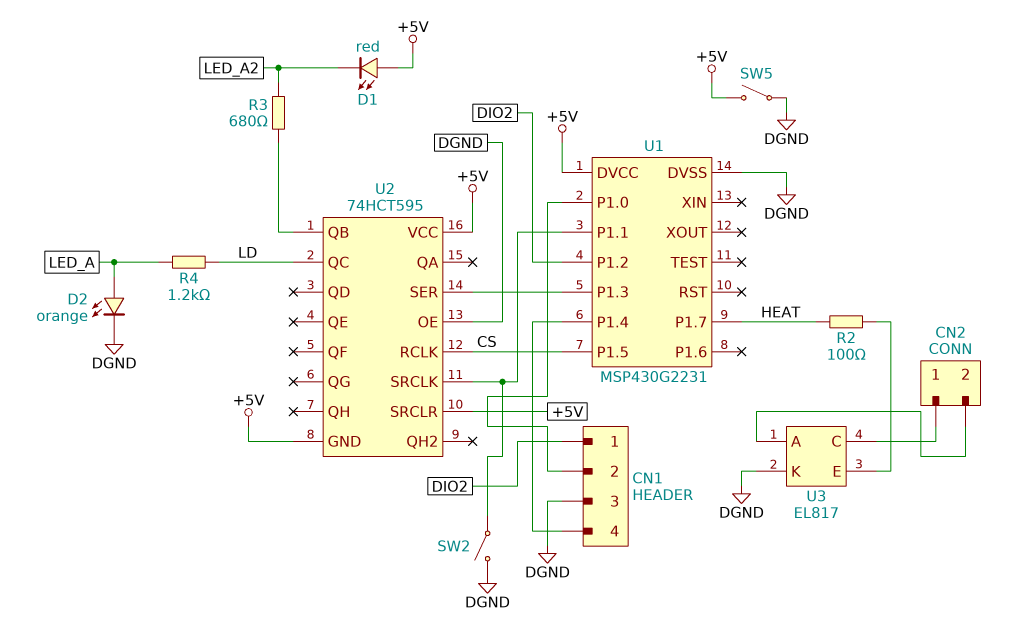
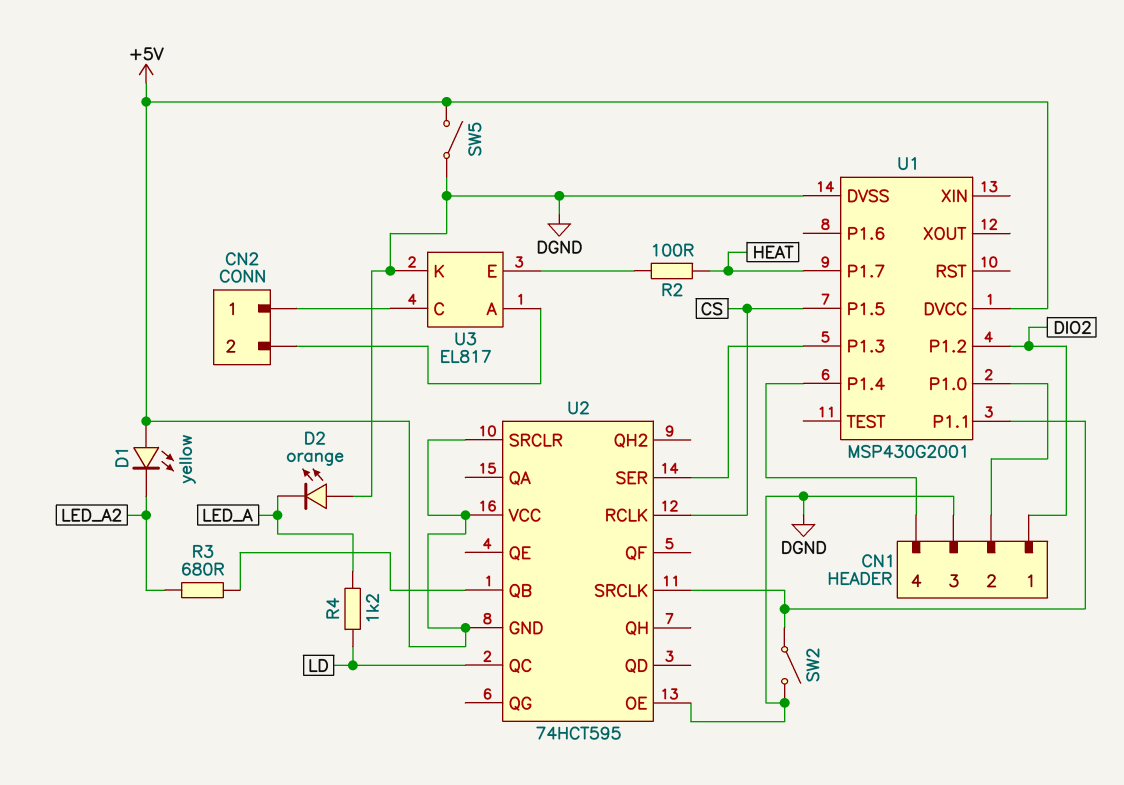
D1: LED red (A +5V, K LED_A2) -> LED yellow (A +5V, K LED_A2)
D2: LED orange (A LED_A, K DGND) -> LED orange (A DGND, K LED_A)
U1: MSP430G2231 -> MSP430G2001

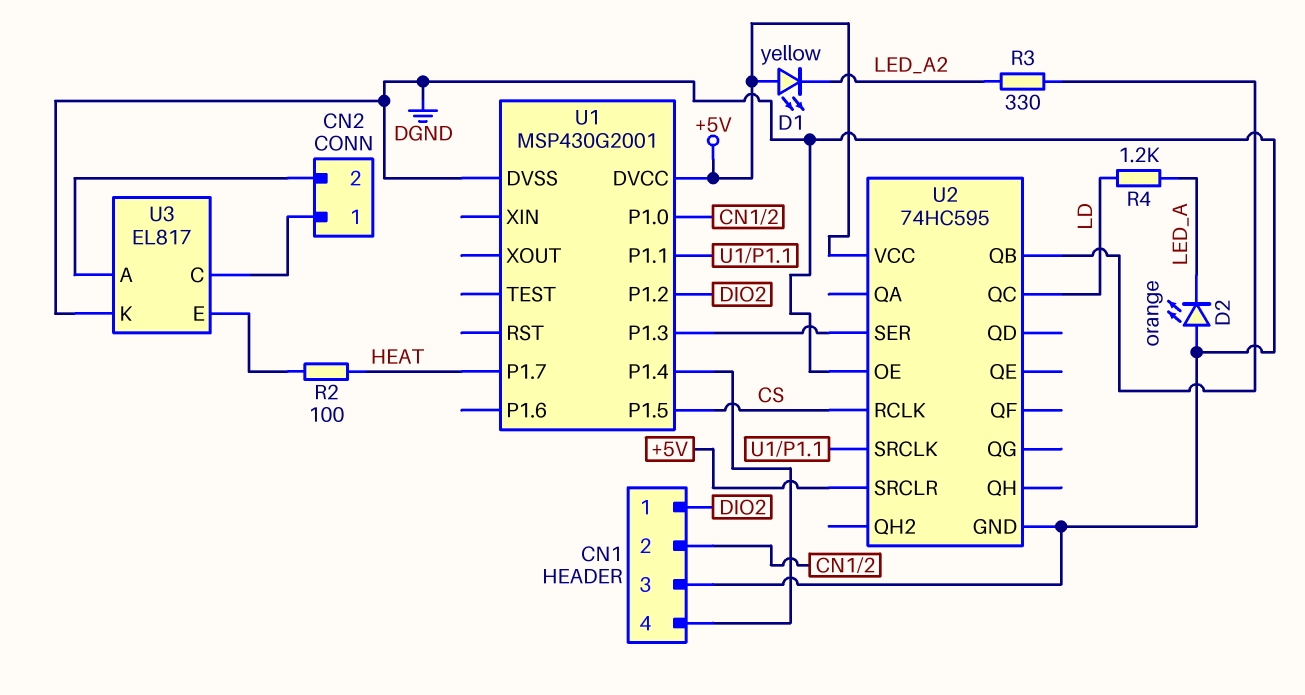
R3: 680 (LED_A2, U2/QB) -> 330 (LED_A2, U2/QB)
SW2: switch (DGND, U1/P1.1) -> none
SW5: switch (+5V, DGND) -> none
U2: 74HCT595 -> 74HC595
U2 pin GND: +5V -> DGND

